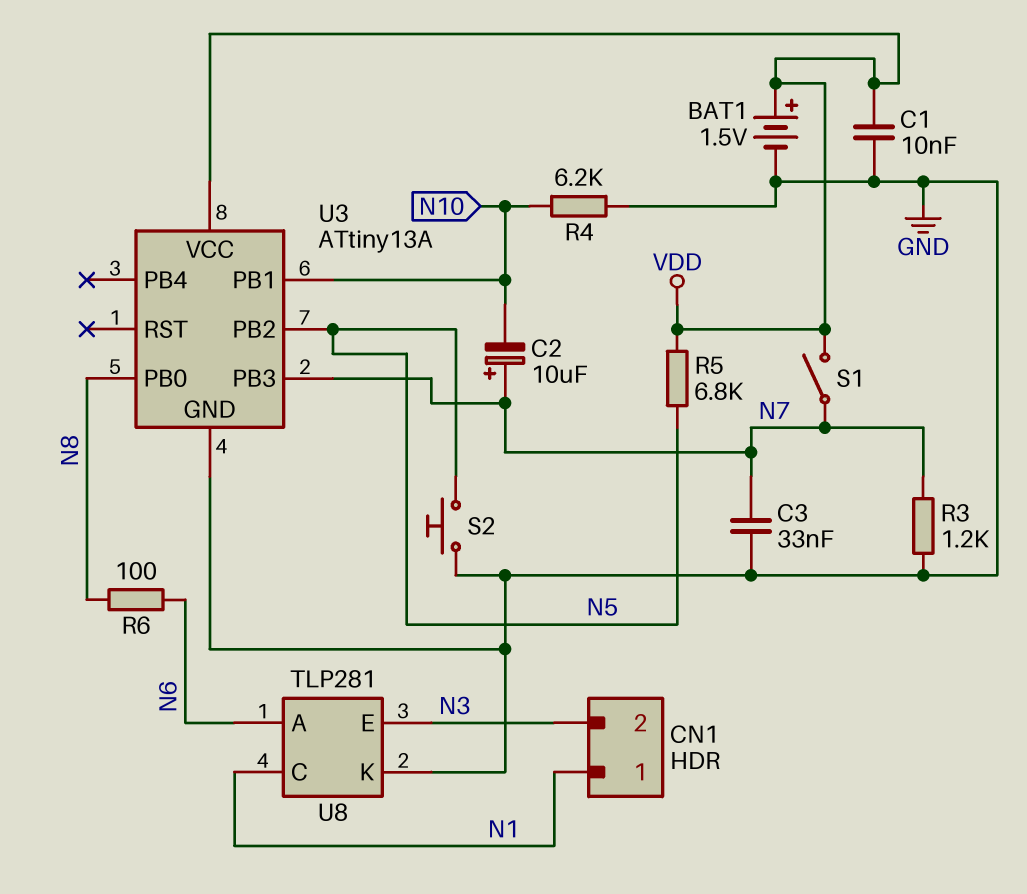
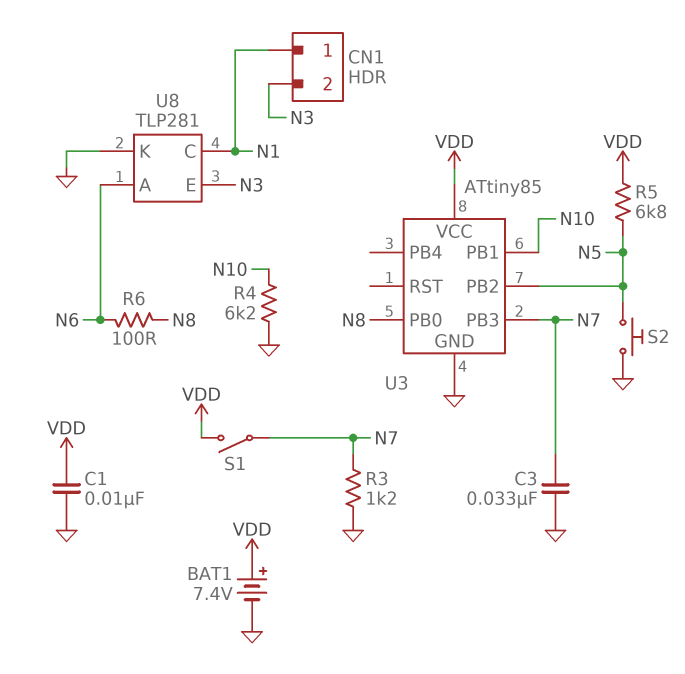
BAT1: 1.5V (plus VDD, minus GND) -> 7.4V (plus VDD, minus GND)
C2: 10uF (plus N7, minus N10) -> none
U3: ATtiny13A -> ATtiny85

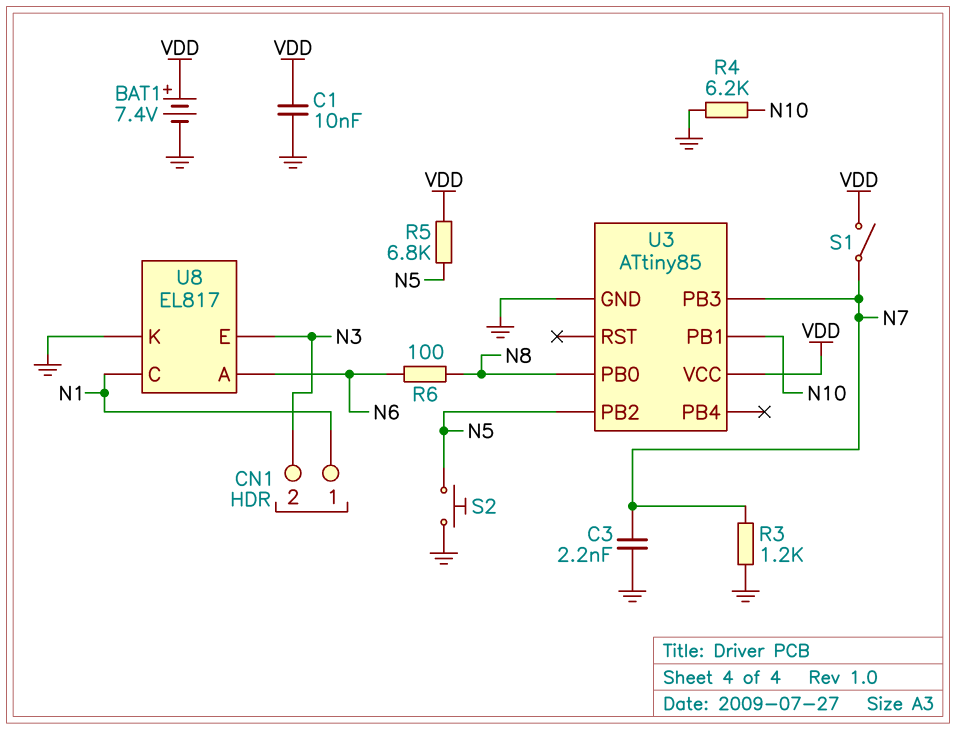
C3: 33nF (GND, N7) -> 2.2nF (GND, N7)
U8: TLP281 -> EL817

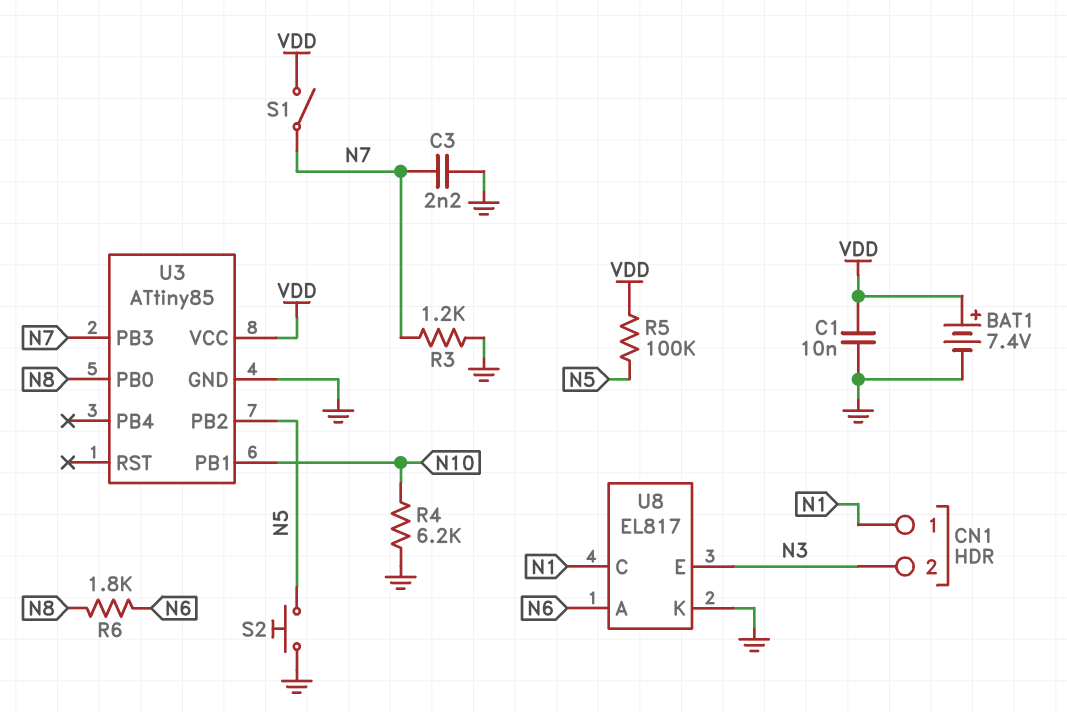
R5: 6.8k (N5, VDD) -> 100k (N5, VDD)
R6: 100 (N6, N8) -> 1.8k (N6, N8)

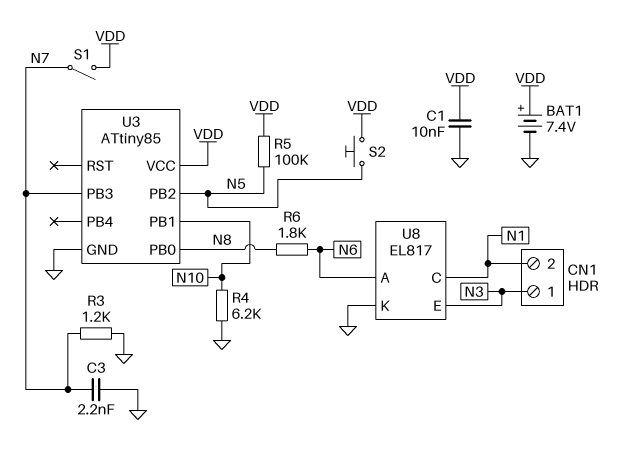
CN1 pin 1: N1 -> N3
CN1 pin 2: N3 -> N1
S2: button (GND, N5) -> button (N5, VDD)

